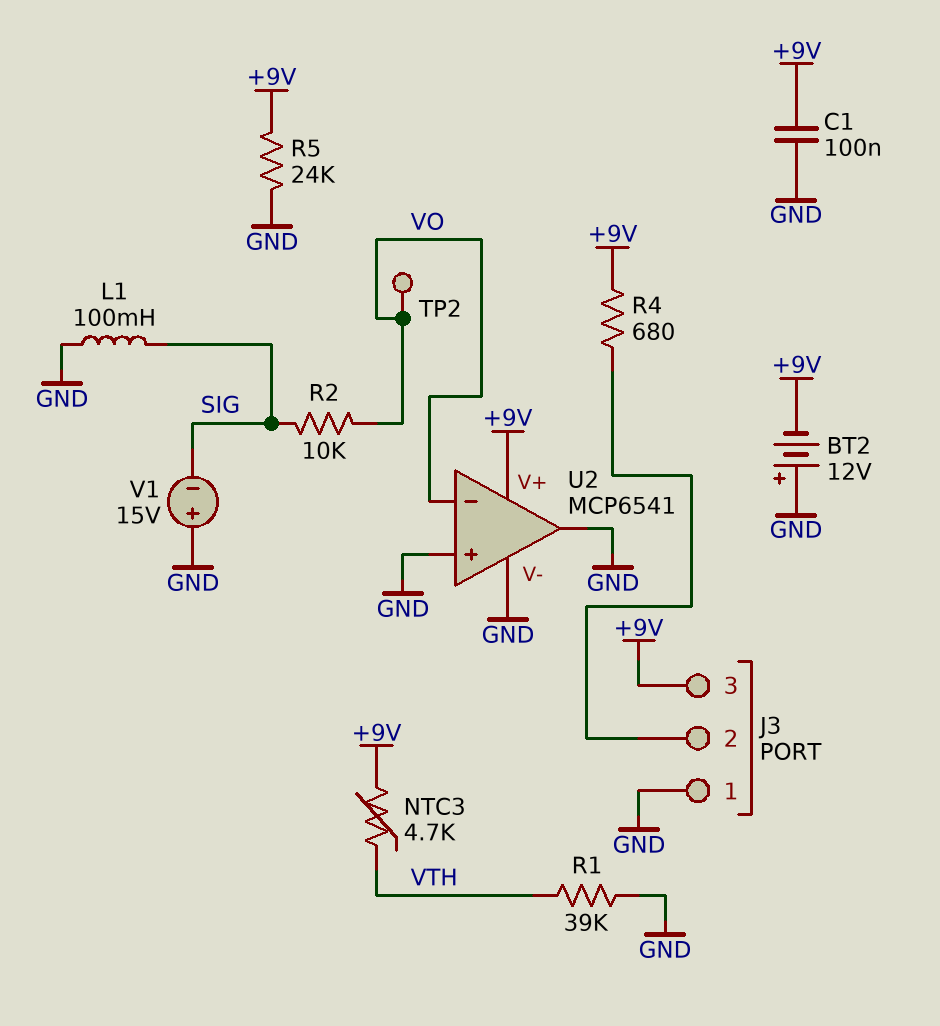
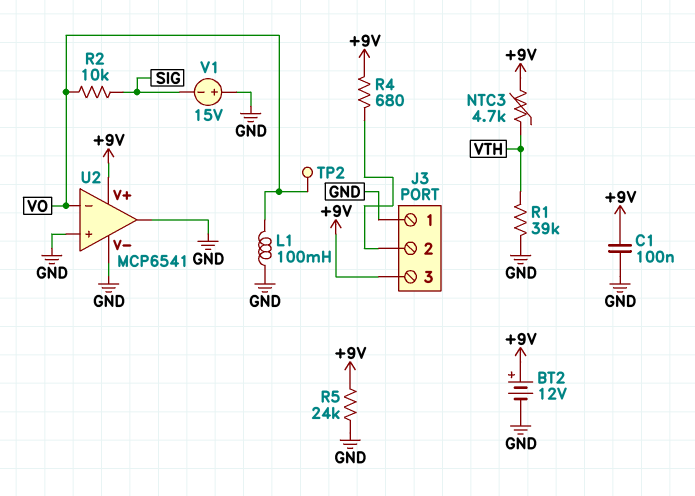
BT2: 12V (plus GND, minus +9V) -> 12V (plus +9V, minus GND)
L1: 100mH (GND, SIG) -> 100mH (GND, VO)

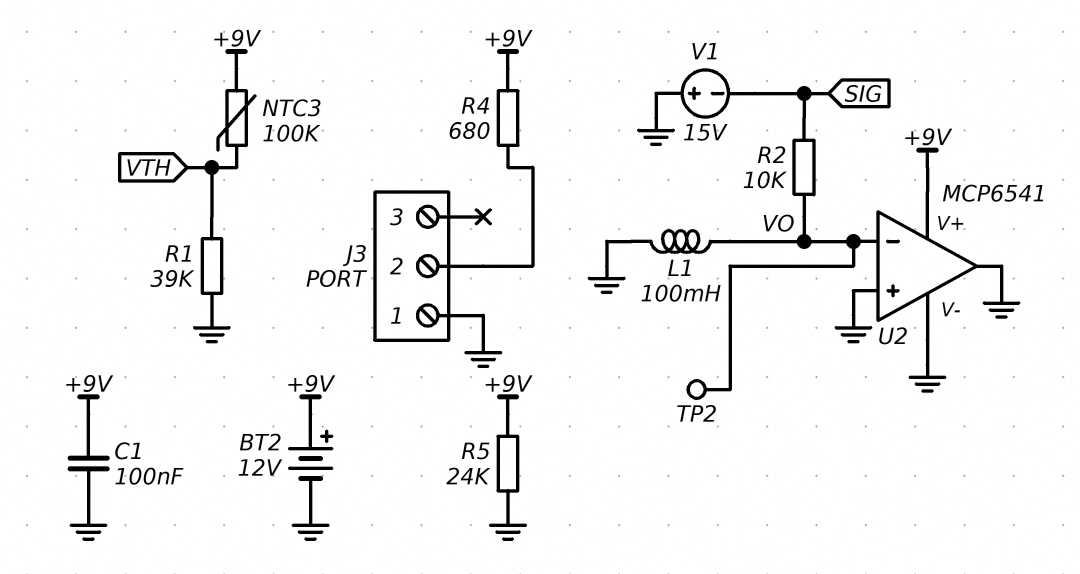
J3 pin 3: +9V -> none
NTC3: 4.7k (+9V, VTH) -> 100k (+9V, VTH)

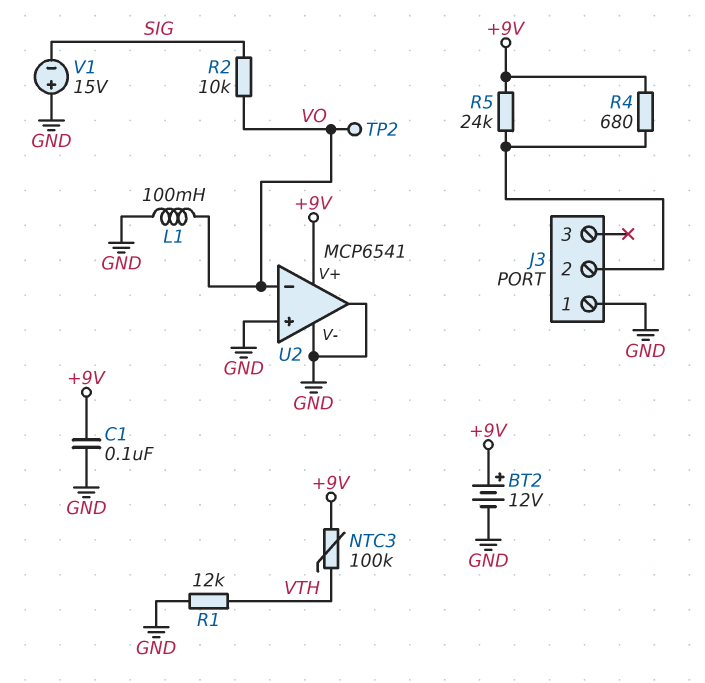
R1: 39k (GND, VTH) -> 12k (GND, VTH)
R5: 24k (+9V, GND) -> 24k (+9V, J3/2)

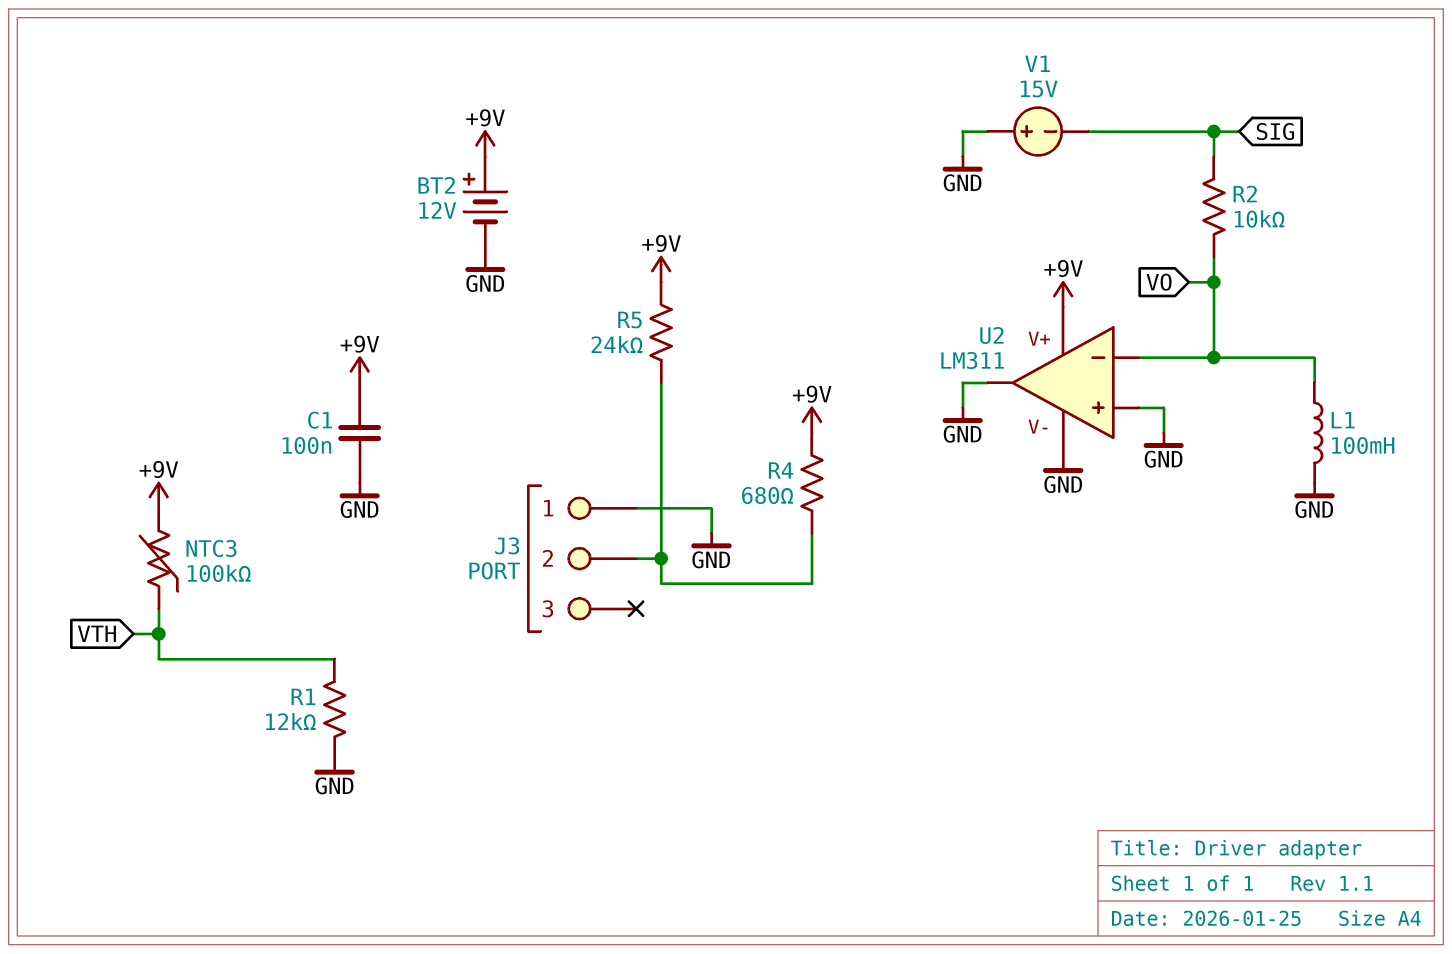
TP2: test point (VO) -> none
U2: MCP6541 -> LM311

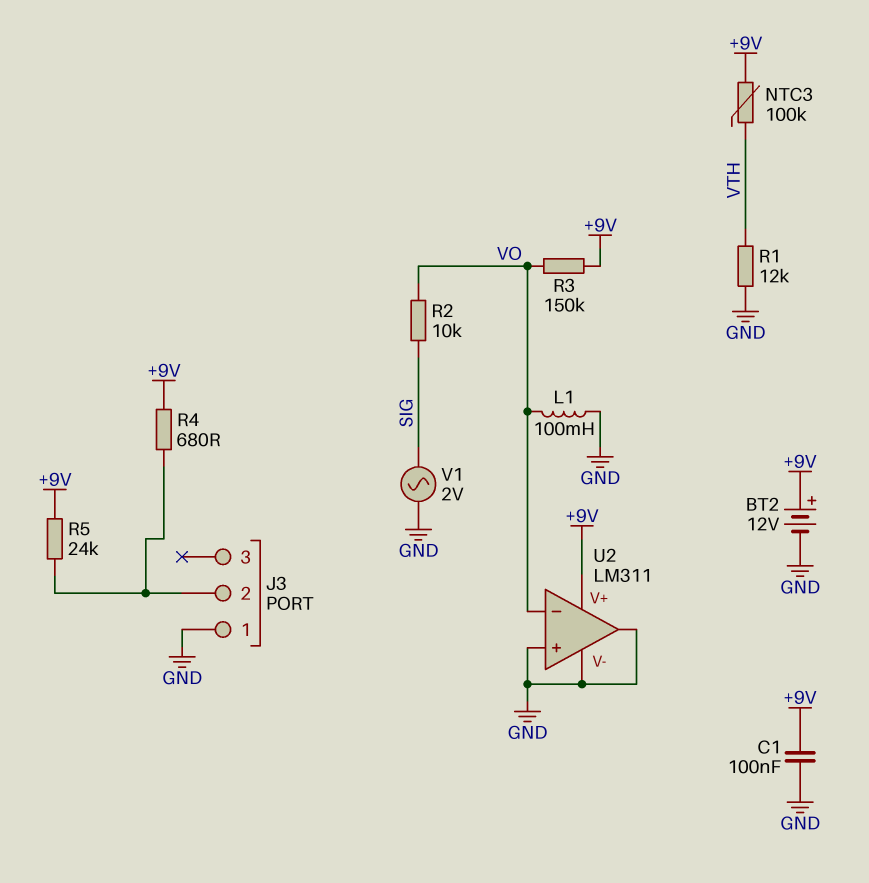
R3: none -> 150k (+9V, VO)
V1: 15V (plus GND, minus SIG) -> AC 2V (GND, SIG)

